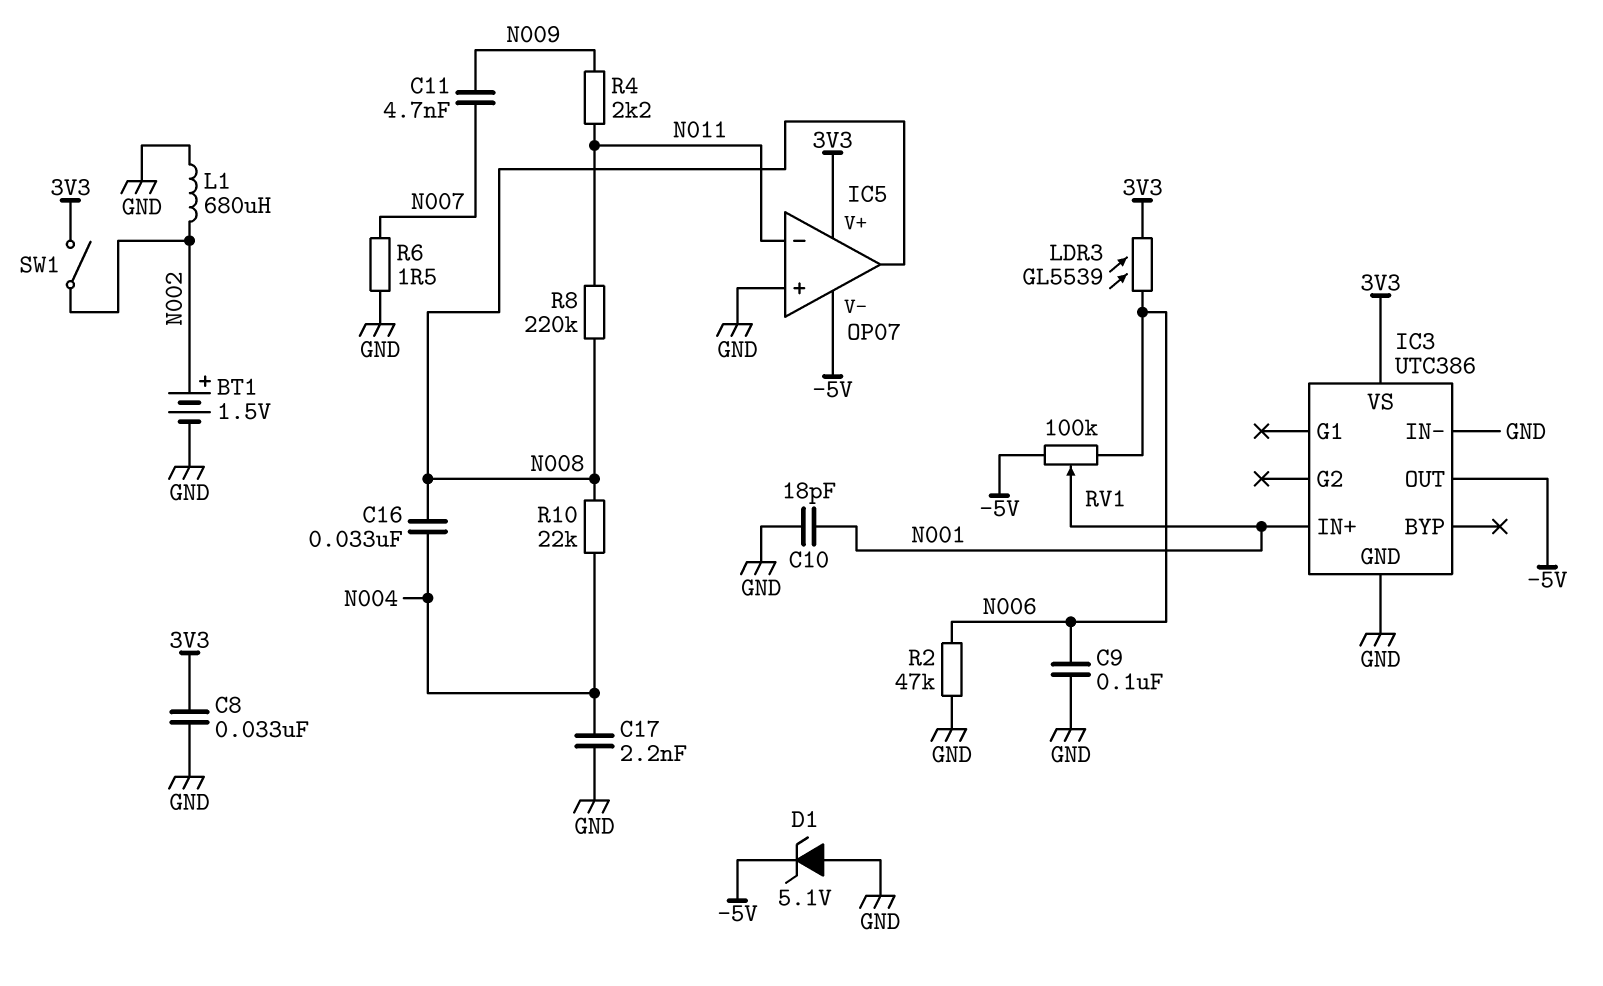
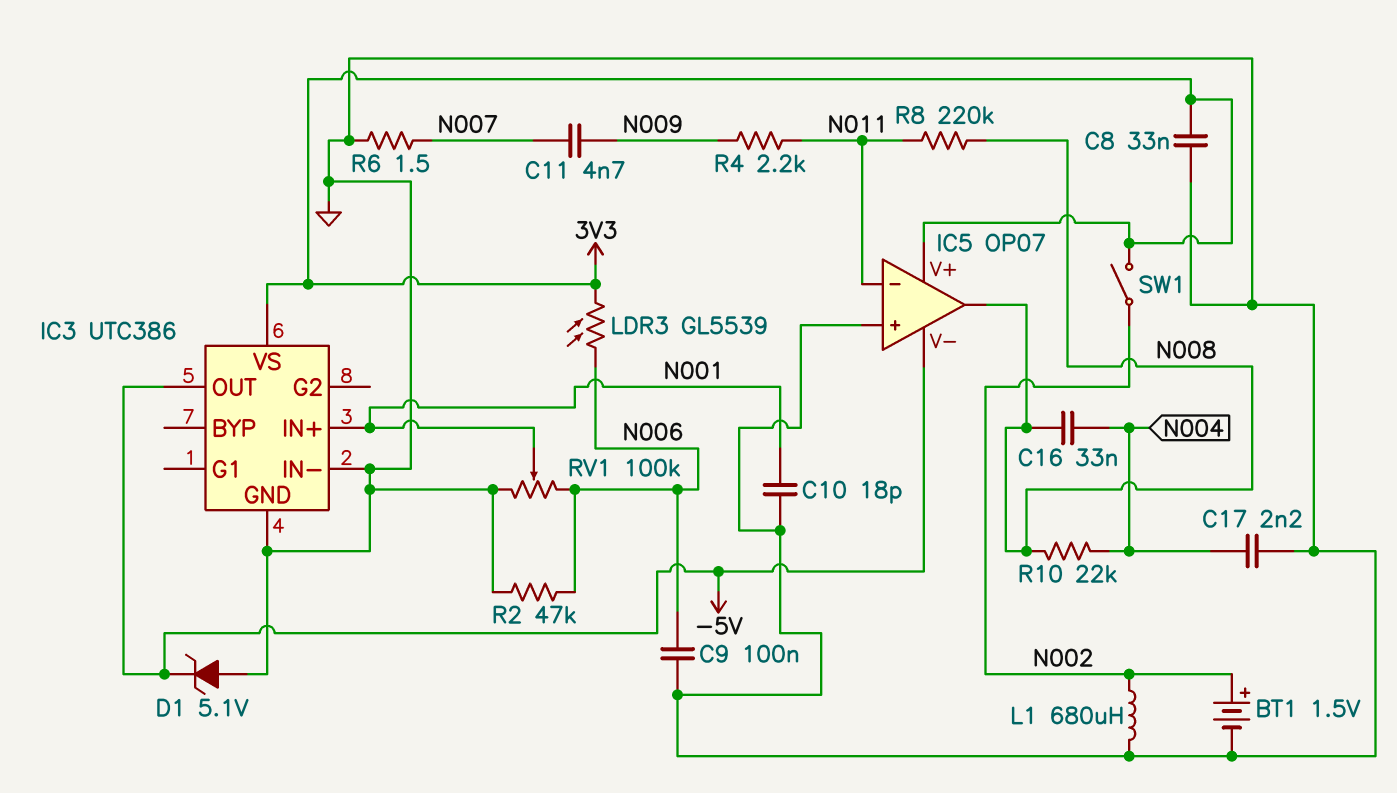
RV1: 100k (-5V, N006, wiper N001) -> 100k (GND, N006, wiper N001)

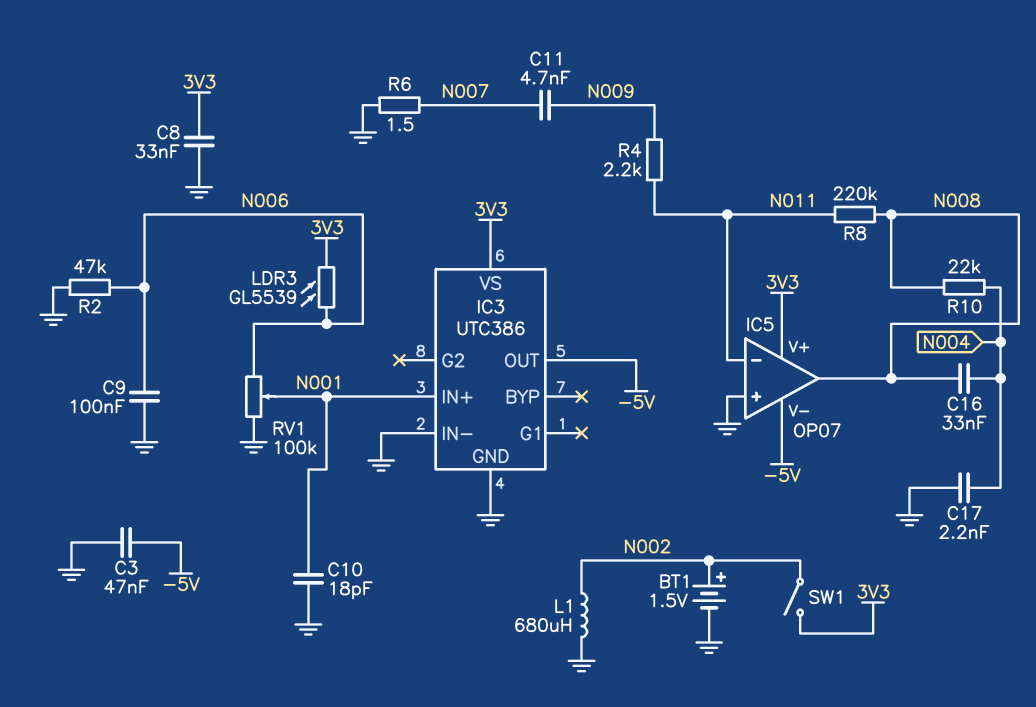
C3: none -> 47nF (-5V, GND)
D1: zener 5.1V (A GND, K -5V) -> none

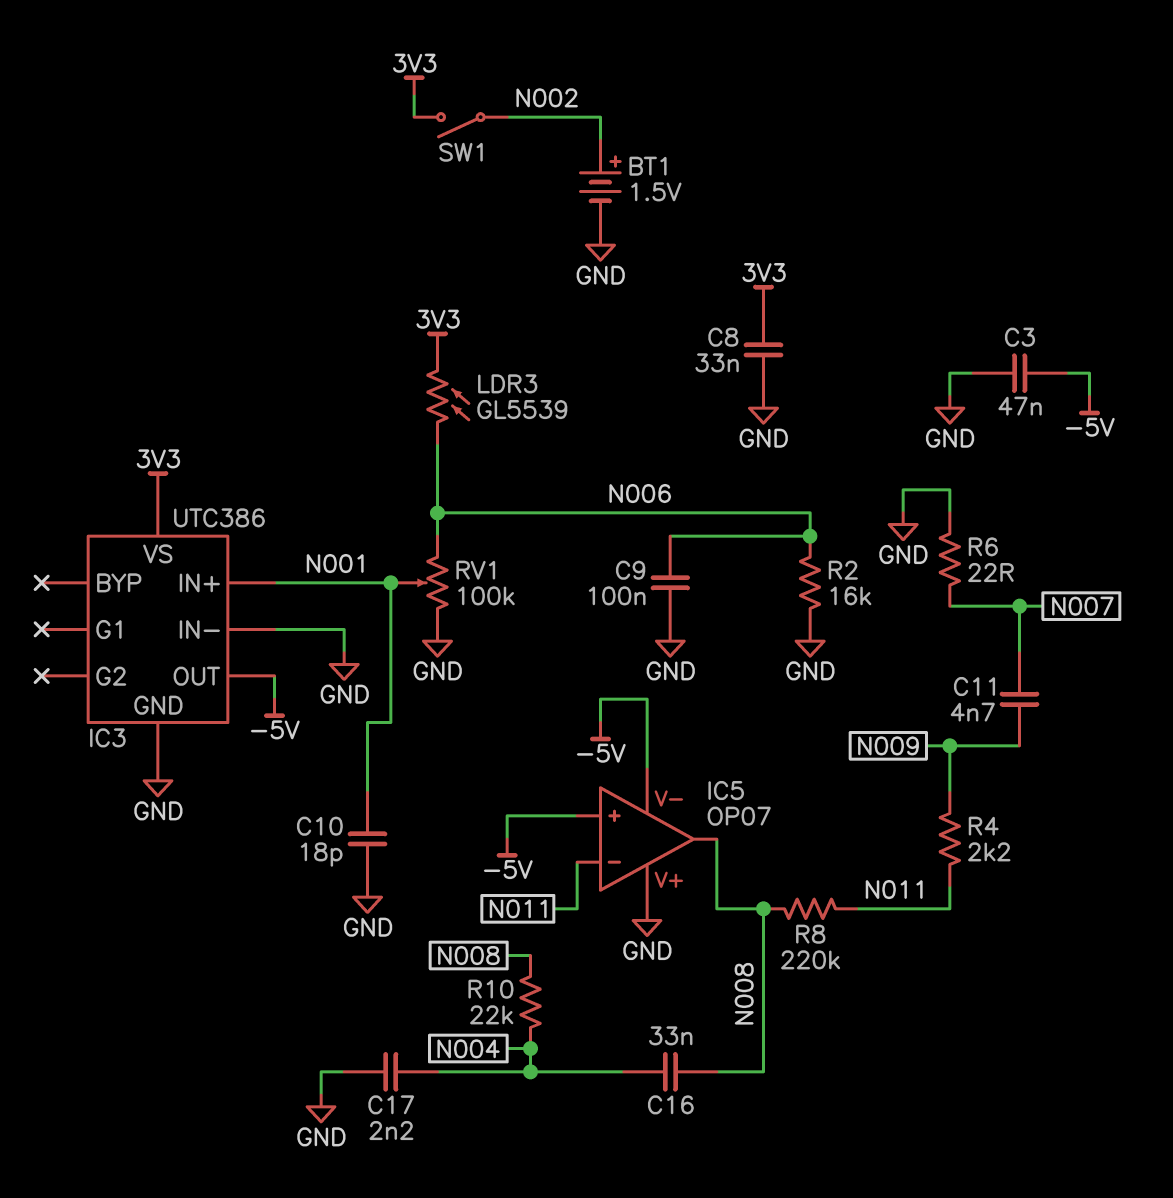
IC5 pin V+: 3V3 -> GND
IC5 pin in+: GND -> -5V
L1: 680uH (GND, N002) -> none
R2: 47k (GND, N006) -> 16k (GND, N006)
R6: 1.5 (GND, N007) -> 22 (GND, N007)

